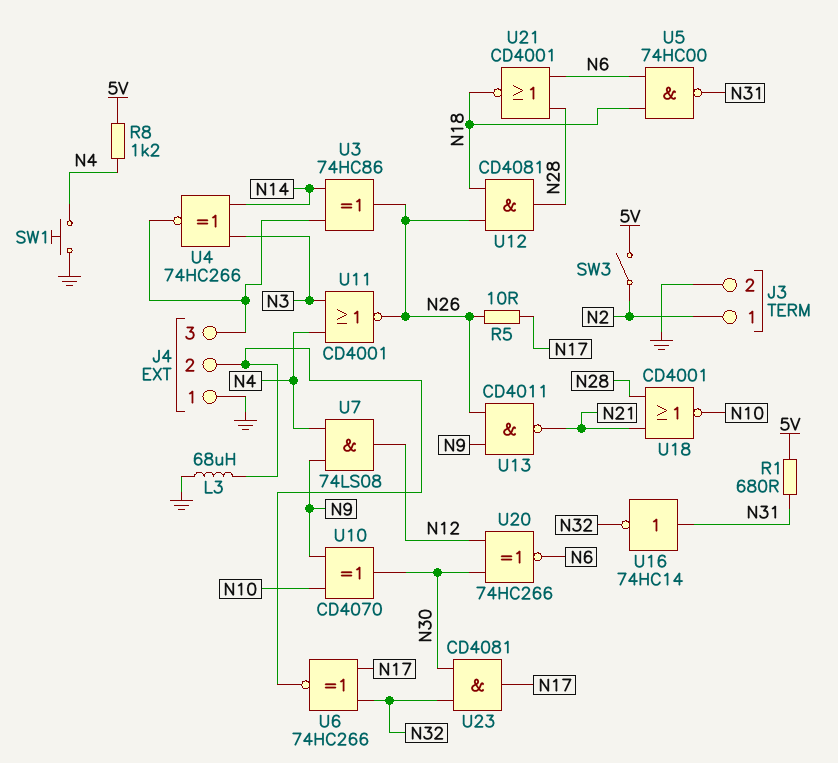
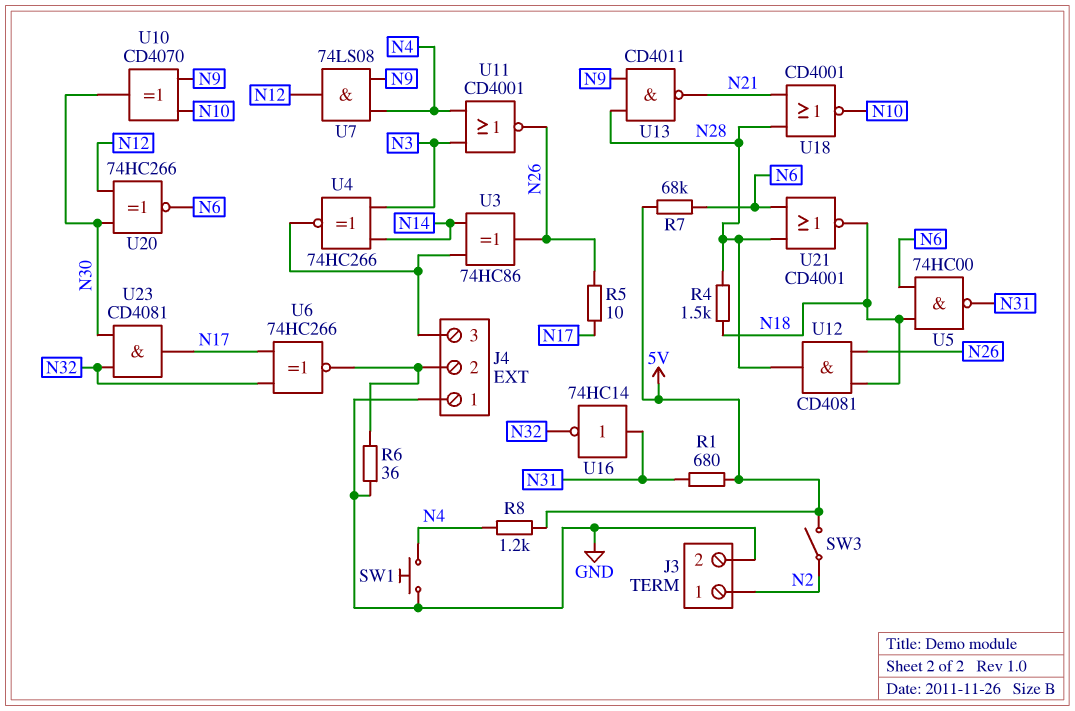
L3: 68uH (GND, J4/2) -> none
R4: none -> 1.5k (N18, N28)
R6: none -> 36 (GND, J4/2)
R7: none -> 68k (5V, N6)
U13: NAND CD4011 (in N9, in N26, out N21) -> NAND CD4011 (in N9, in N28, out N21)

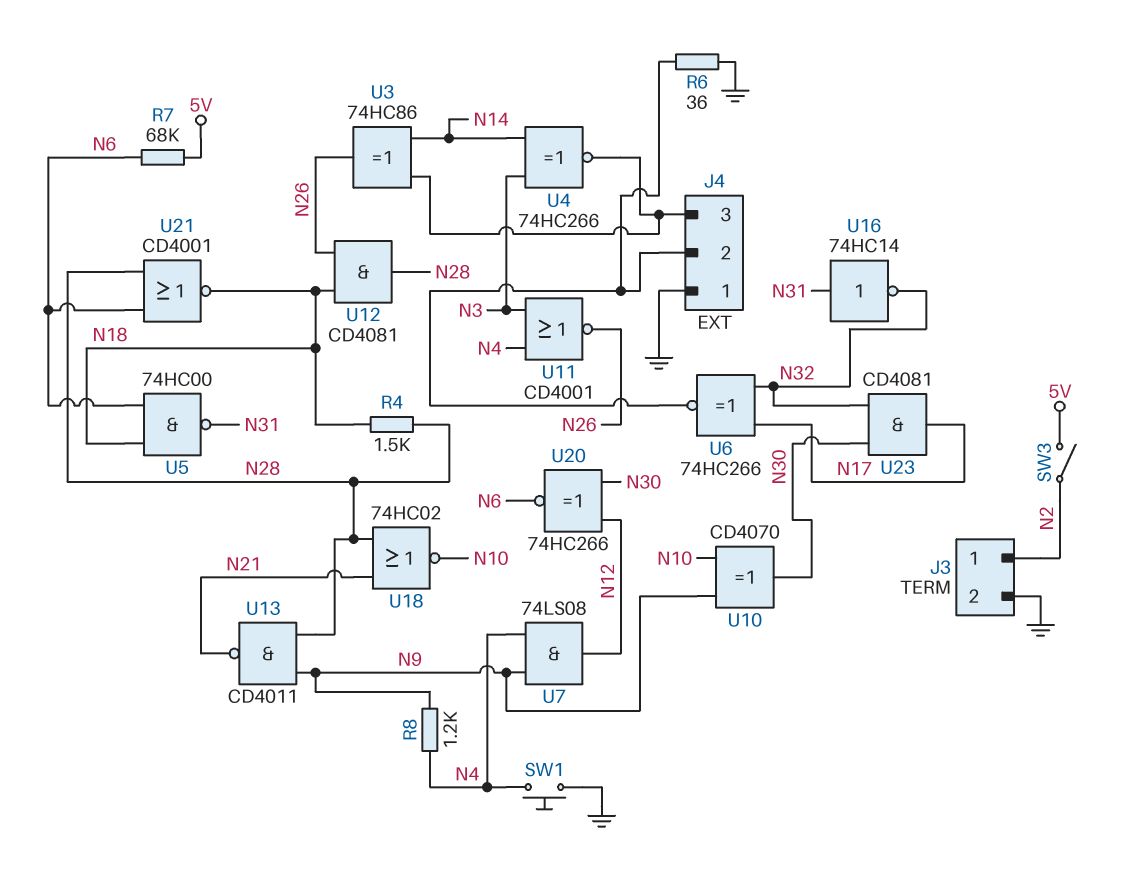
R1: 680 (5V, N31) -> none
R5: 10 (N17, N26) -> none
R8: 1.2k (5V, N4) -> 1.2k (N4, N9)
U18: NOR CD4001 (in N21, in N28, out N10) -> NOR 74HC02 (in N21, in N28, out N10)

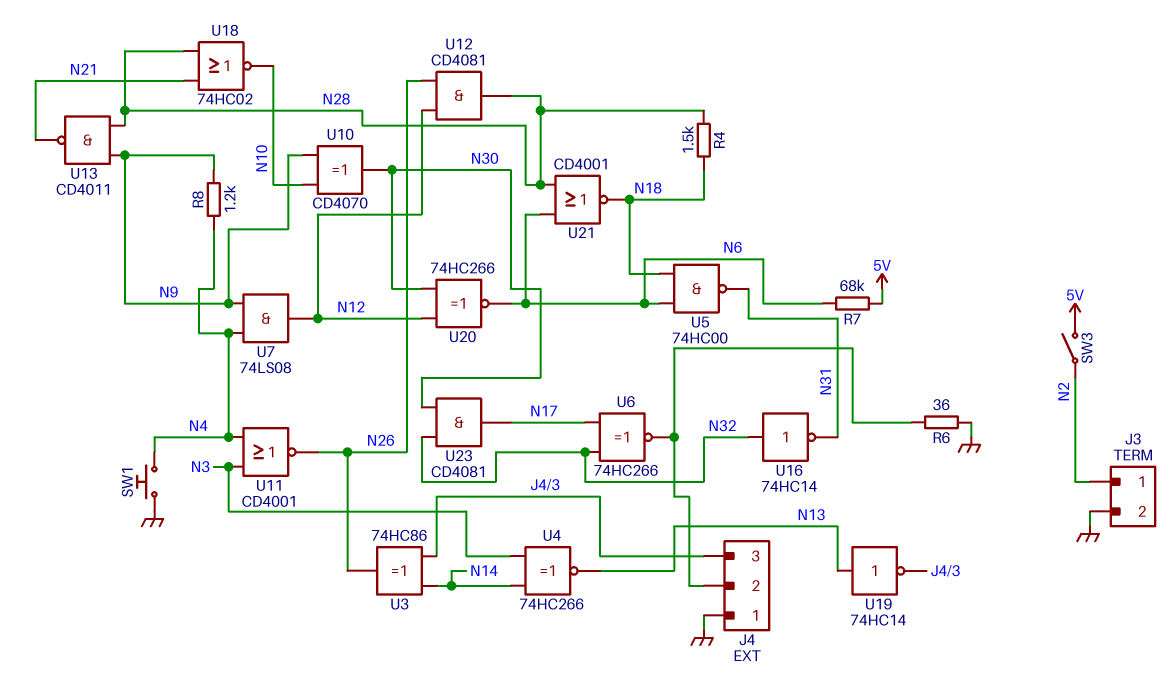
U4: XNOR 74HC266 (in N3, in N14, out J4/3) -> XNOR 74HC266 (in N3, in N14, out N13)
U12: AND CD4081 (in N18, in N26, out N28) -> AND CD4081 (in N12, in N26, out N28)
U16: NOT 74HC14 (in N31, out N32) -> NOT 74HC14 (in N32, out N31)
U19: none -> NOT 74HC14 (in N13, out J4/3)

